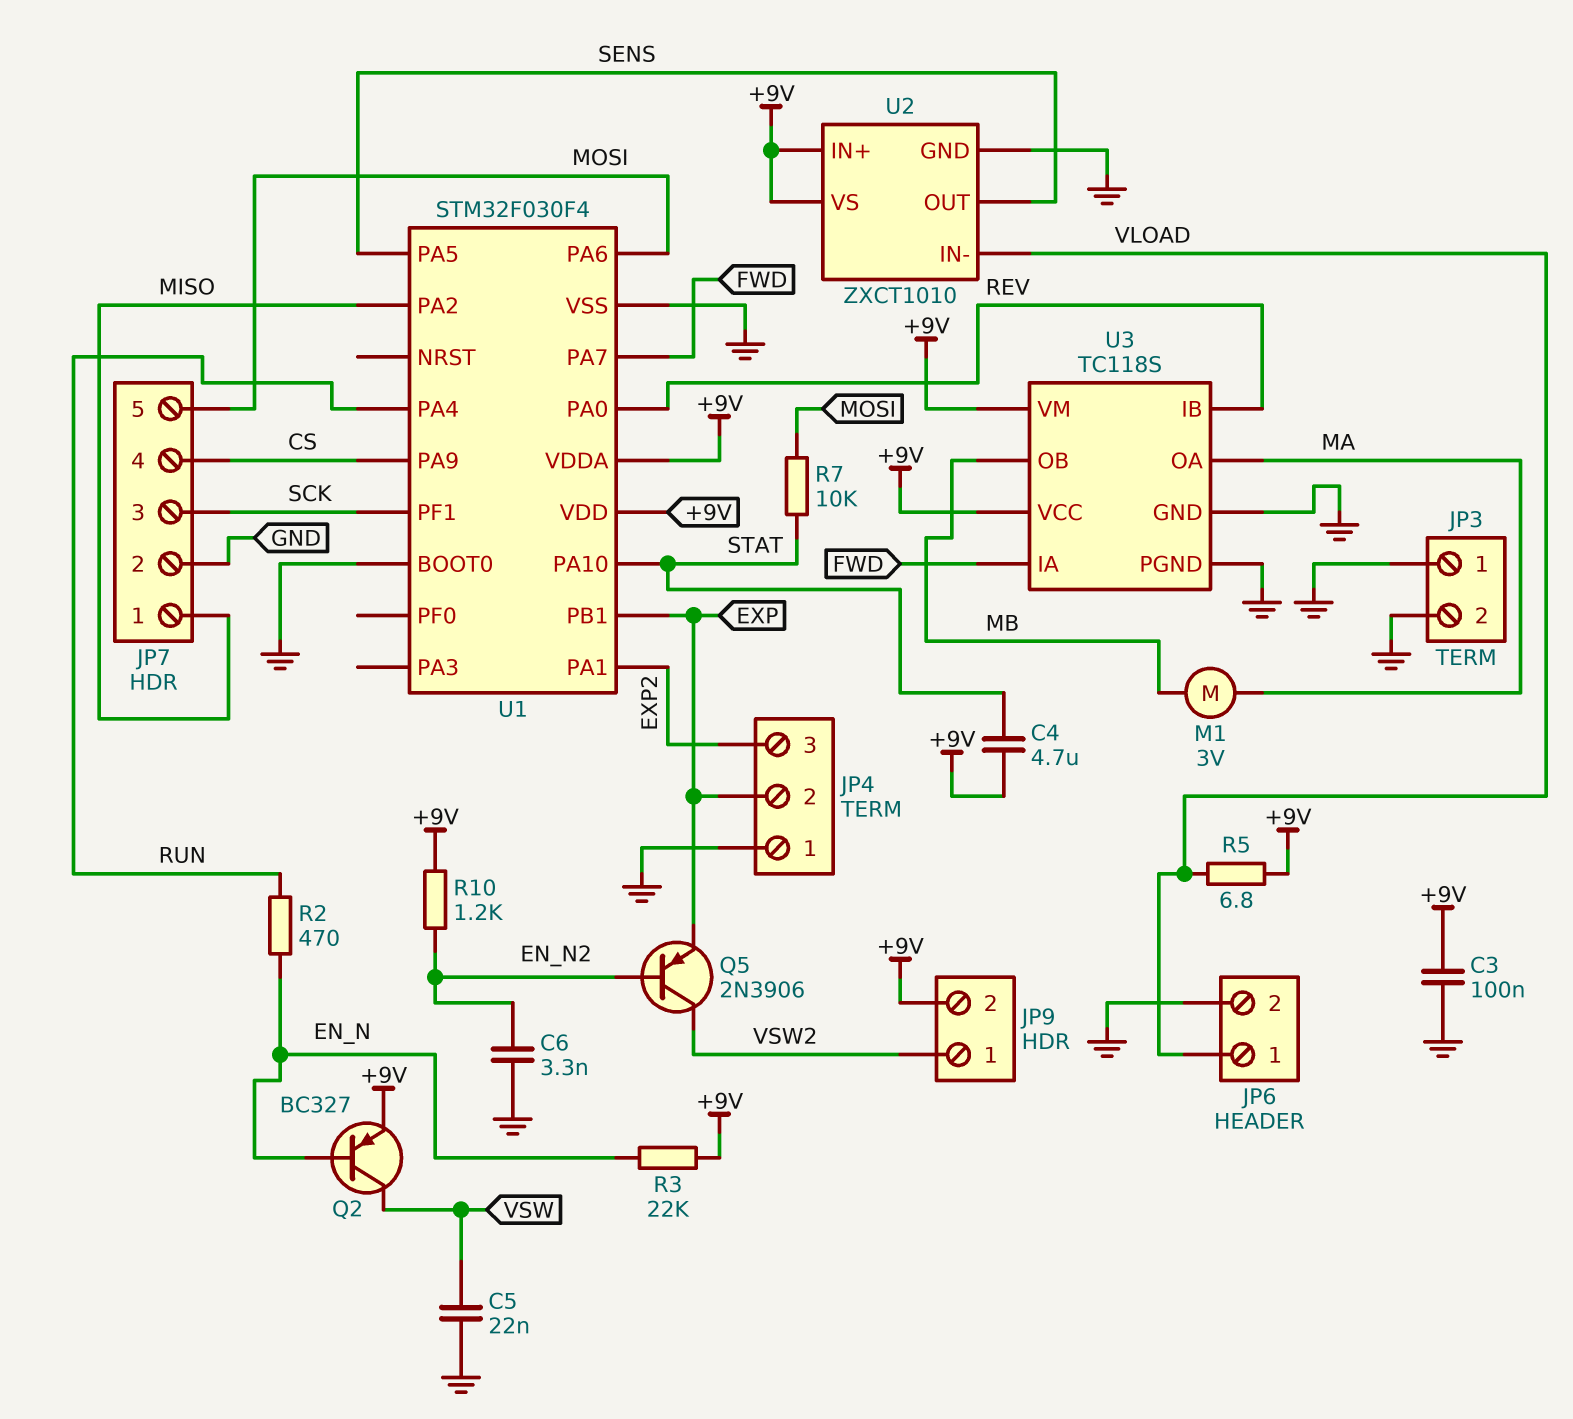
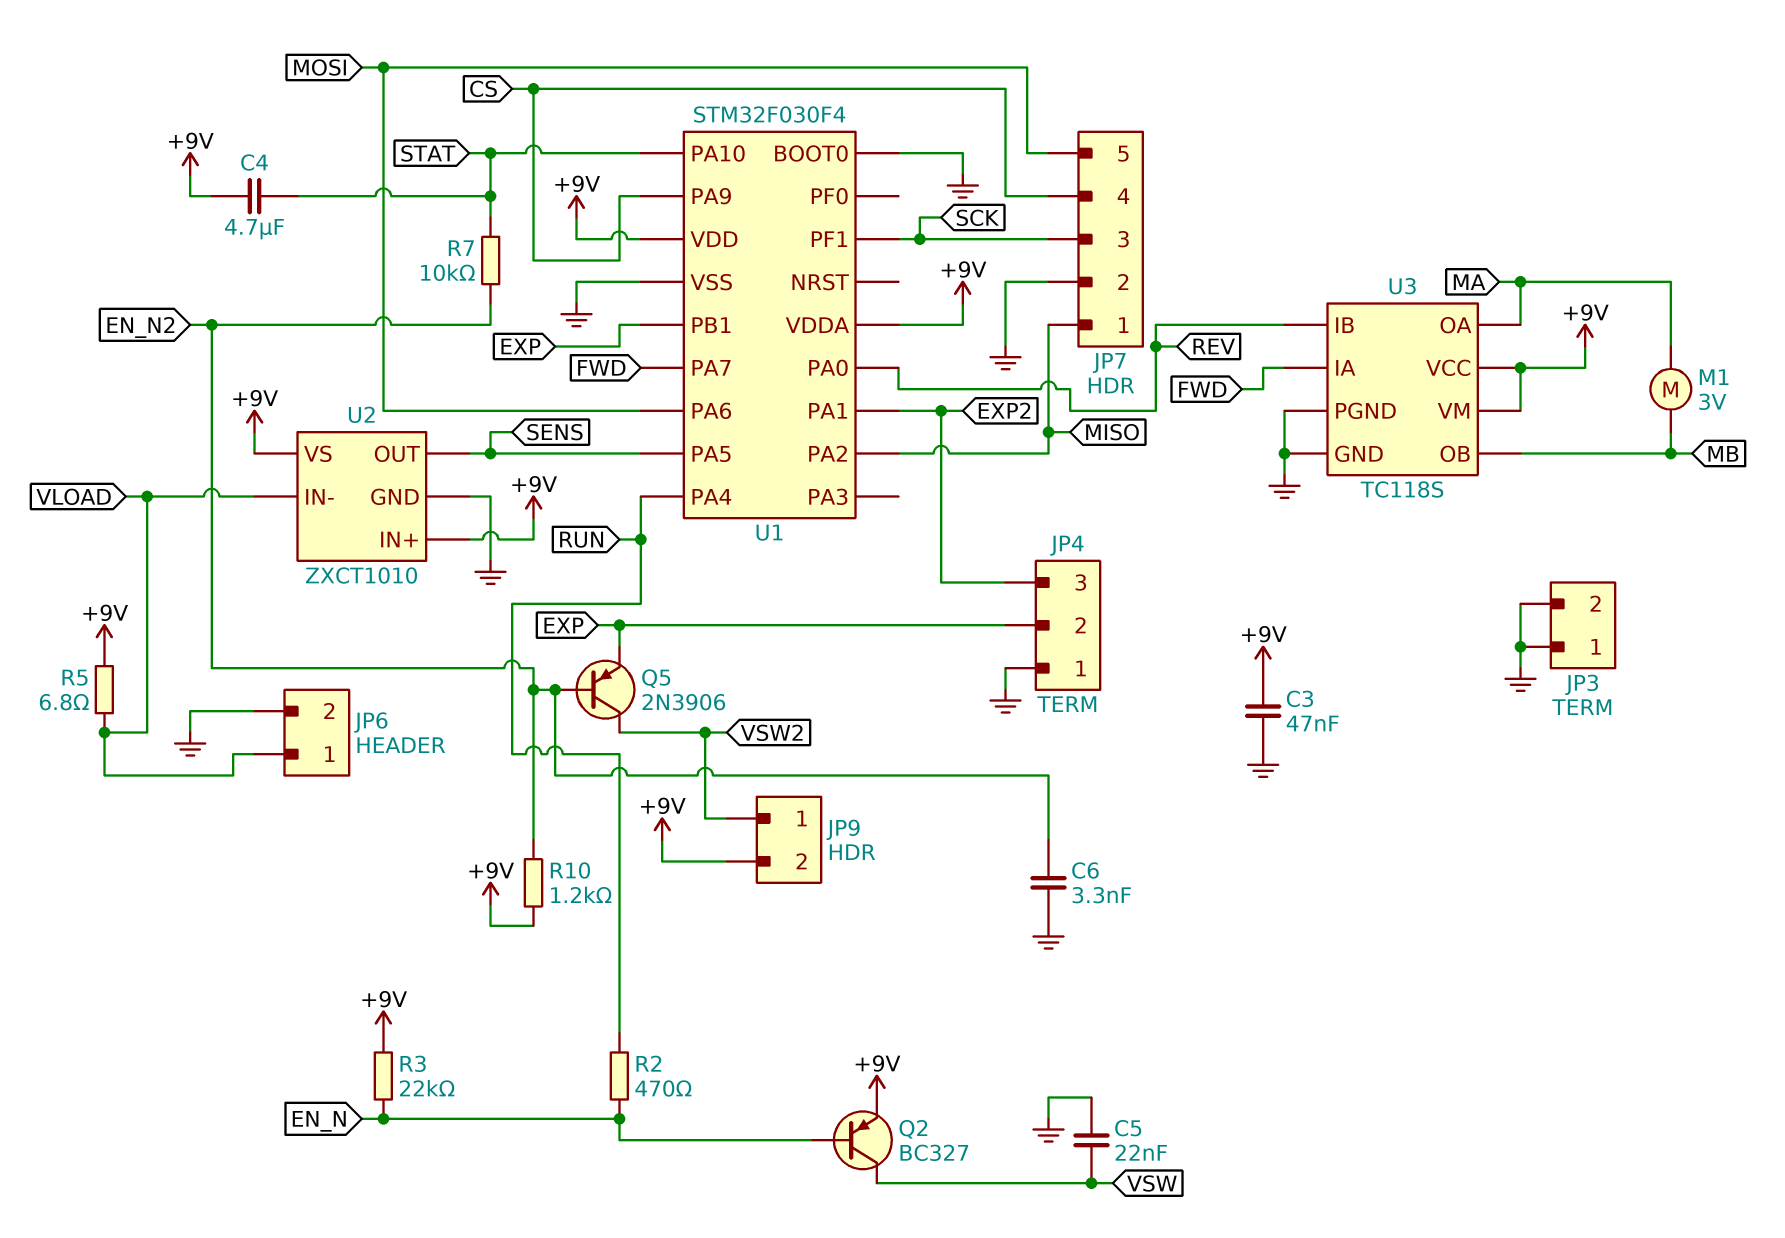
C3: 100nF (+9V, GND) -> 47nF (+9V, GND)
R7: 10k (MOSI, STAT) -> 10k (EN_N2, STAT)

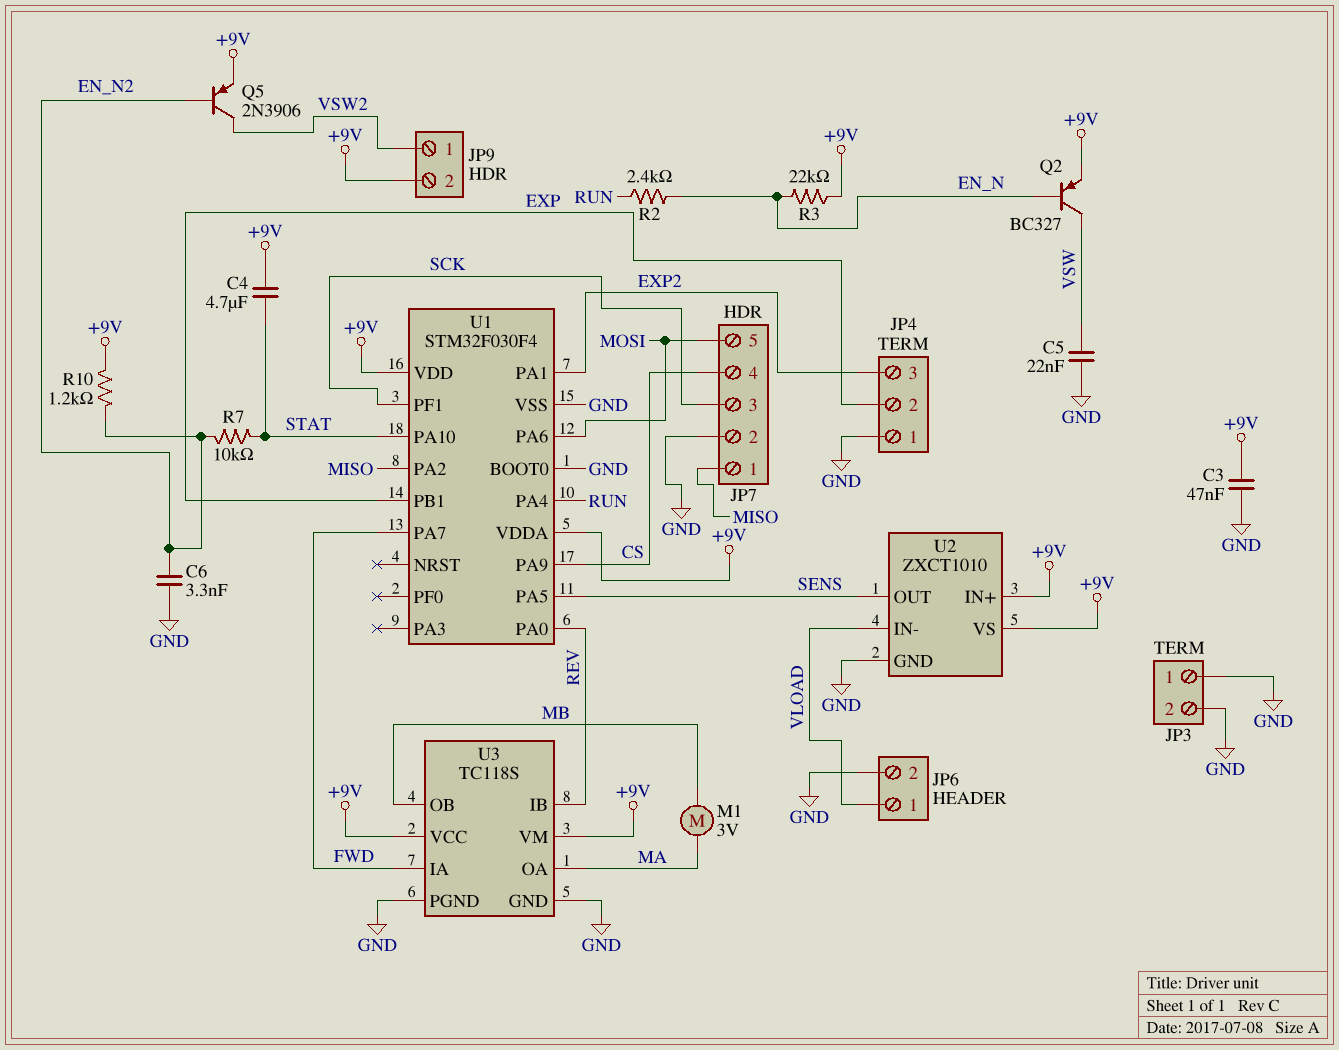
Q5: PNP 2N3906 (B EN_N2, C VSW2, E EXP) -> PNP 2N3906 (B EN_N2, C VSW2, E +9V)
R2: 470 (EN_N, RUN) -> 2.4k (EN_N, RUN)
R5: 6.8 (+9V, VLOAD) -> none

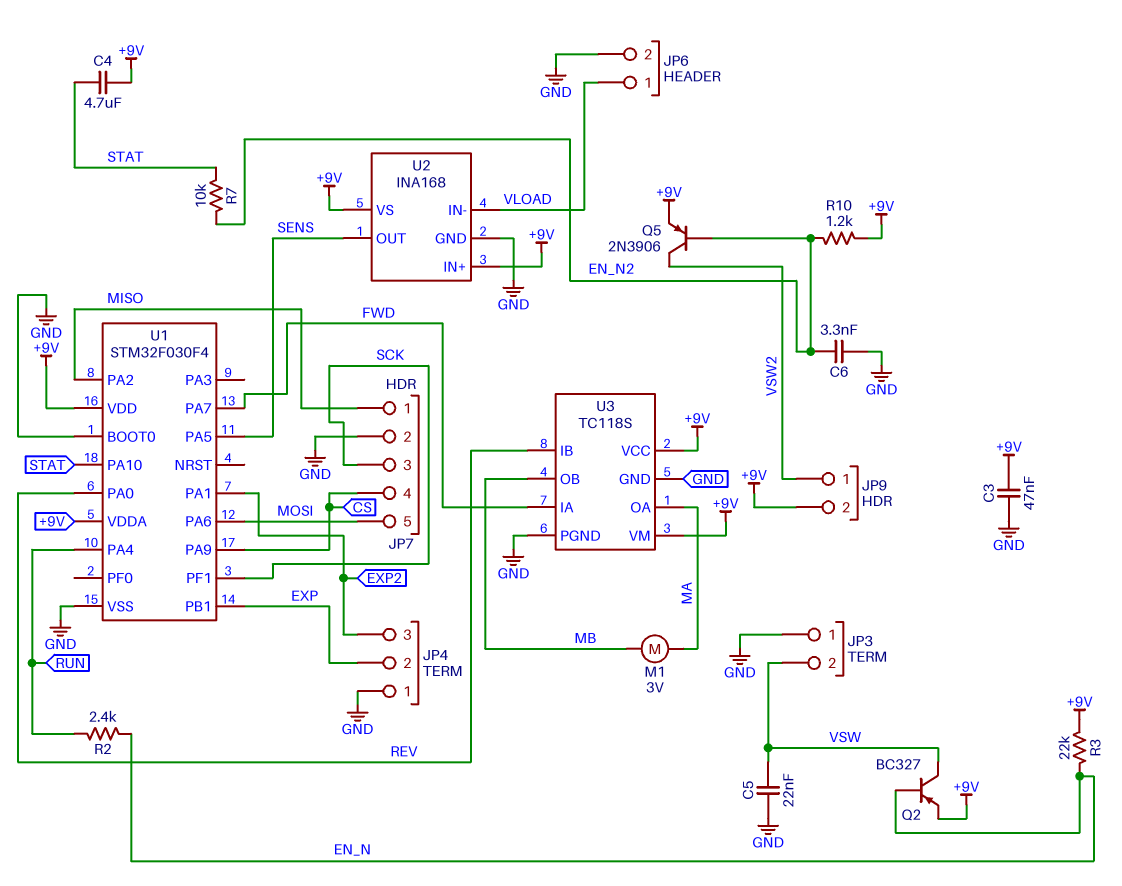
JP3 pin 2: GND -> VSW
U2: ZXCT1010 -> INA168

